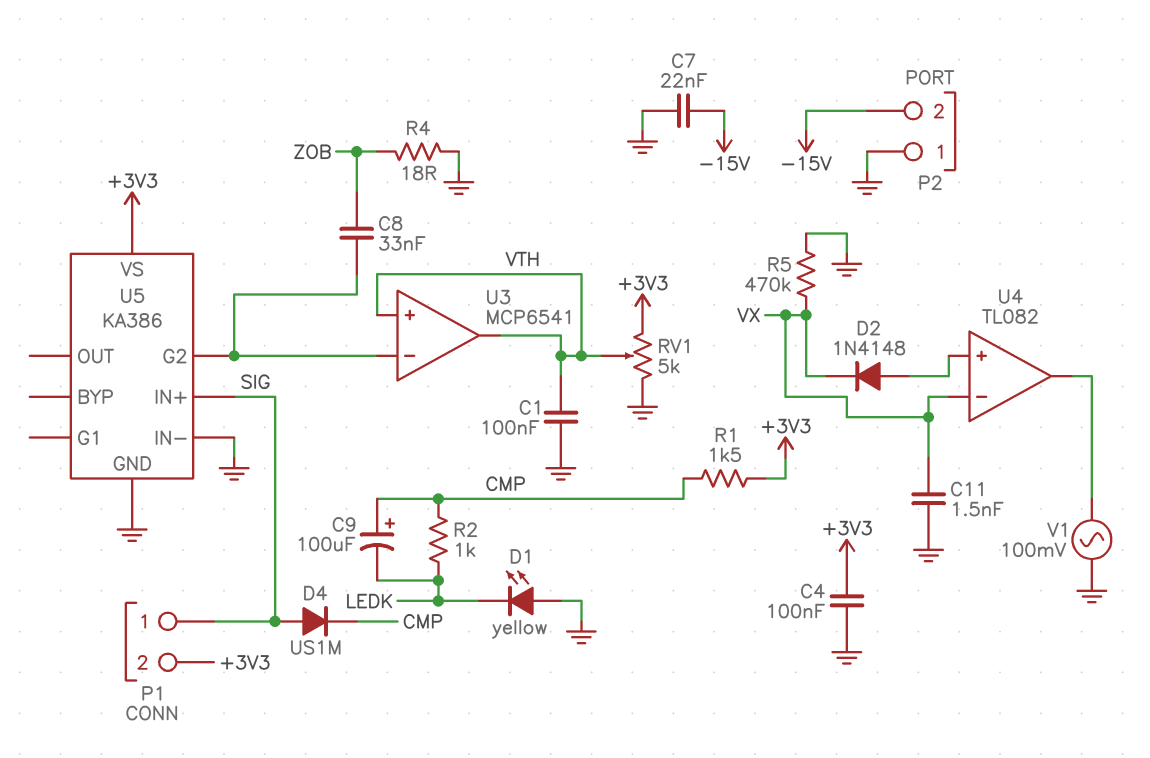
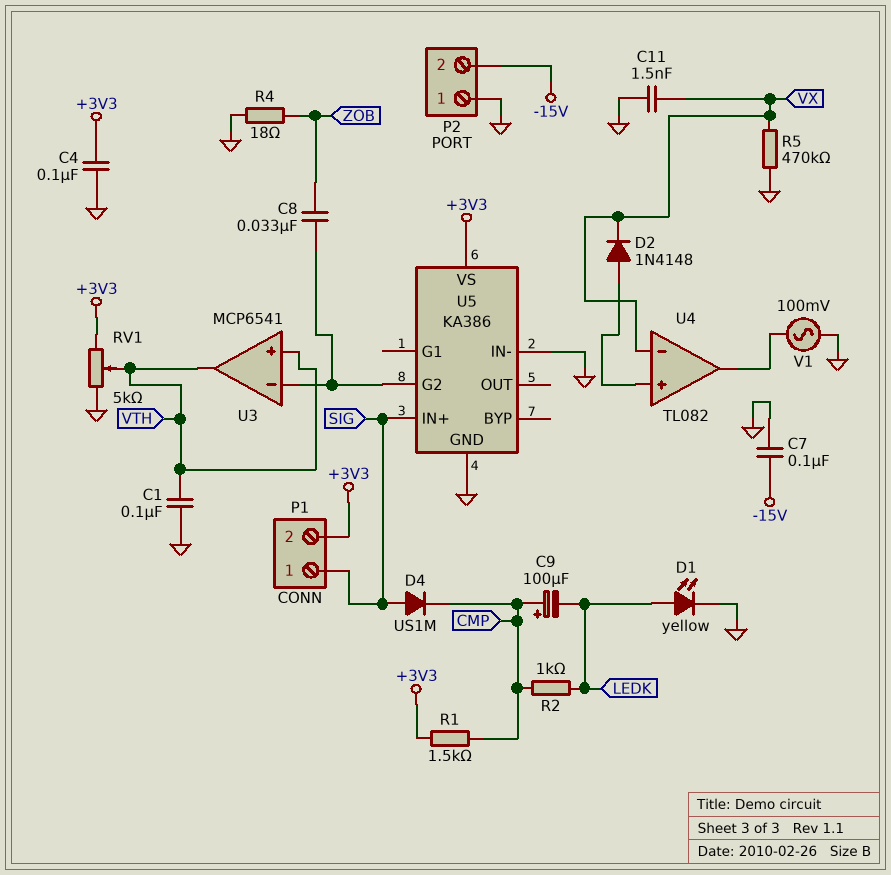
C7: 22nF (-15V, GND) -> 100nF (-15V, GND)
D1: LED yellow (A GND, K LEDK) -> LED yellow (A LEDK, K GND)

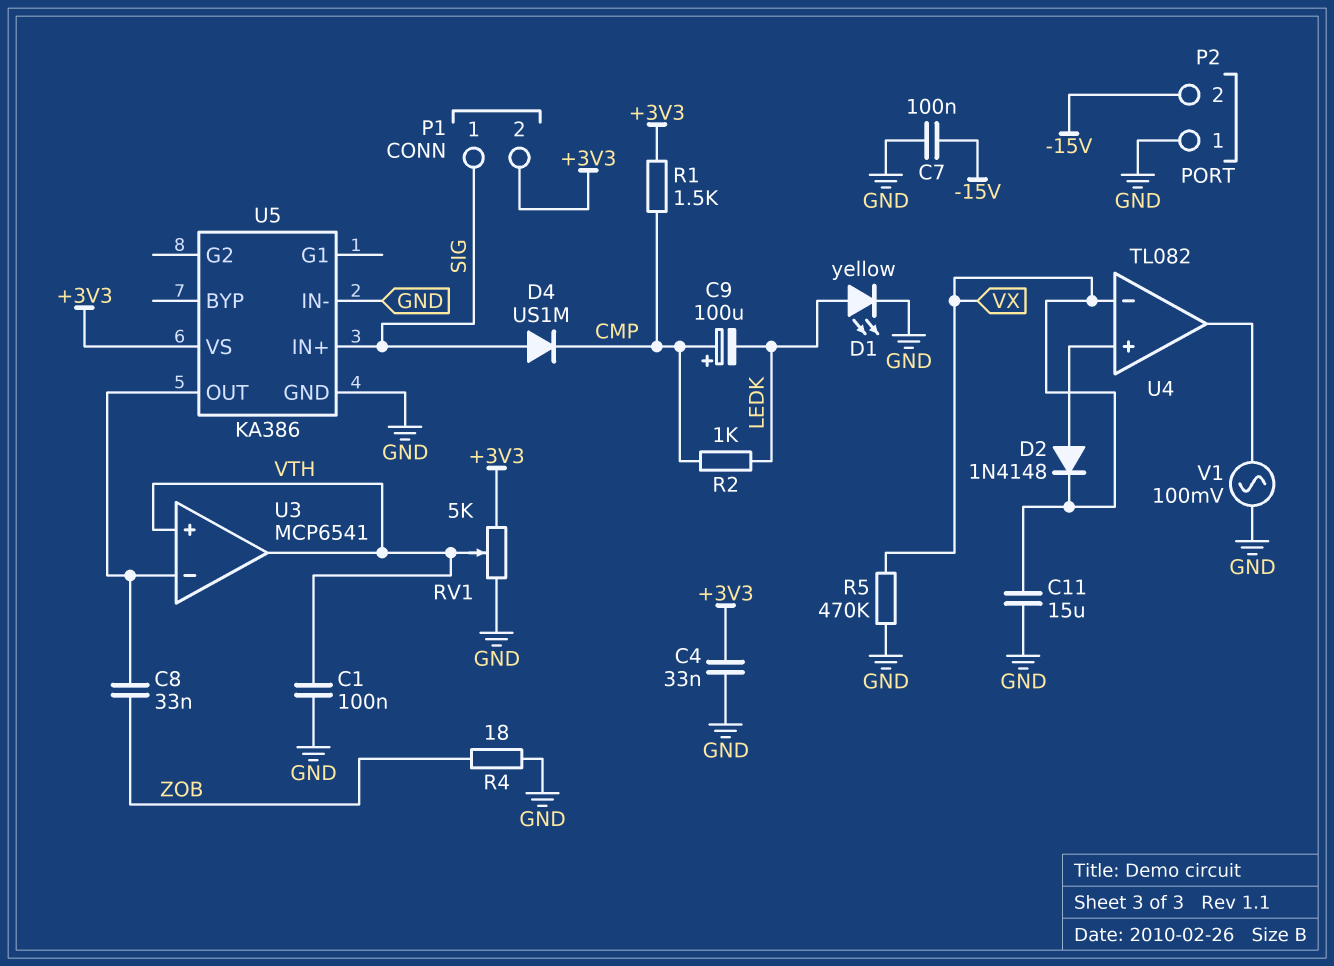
C4: 100nF (+3V3, GND) -> 33nF (+3V3, GND)
C11: 1.5nF (GND, VX) -> 15uF (GND, VX)
U5 pin G2: U3/in- -> none
U5 pin OUT: none -> U3/in-

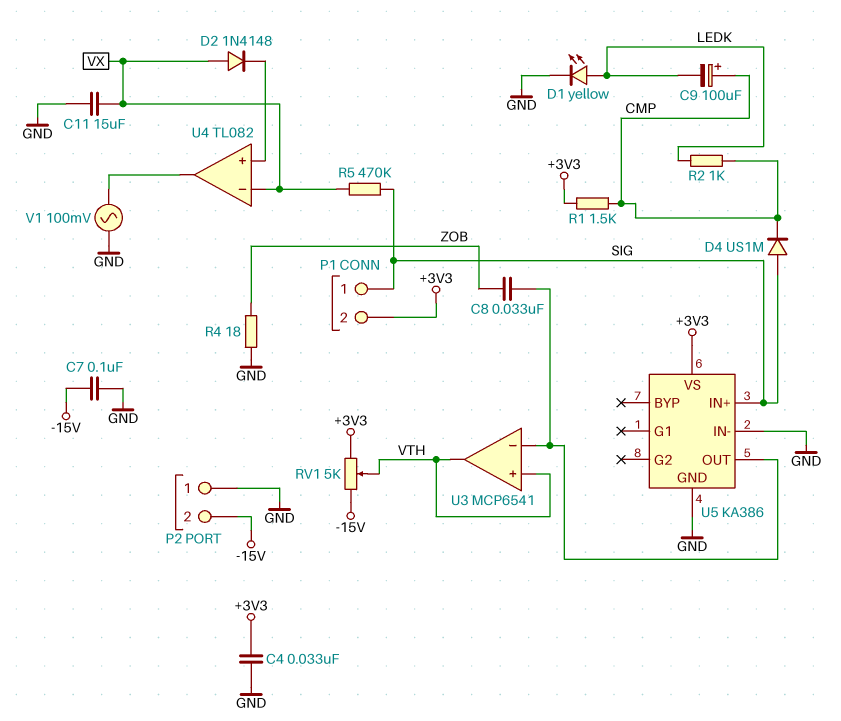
C1: 100nF (GND, VTH) -> none
D2: diode 1N4148 (A U4/in+, K VX) -> diode 1N4148 (A VX, K U4/in+)
R5: 470k (GND, VX) -> 470k (SIG, VX)
RV1: 5k (+3V3, GND, wiper VTH) -> 5k (+3V3, -15V, wiper VTH)

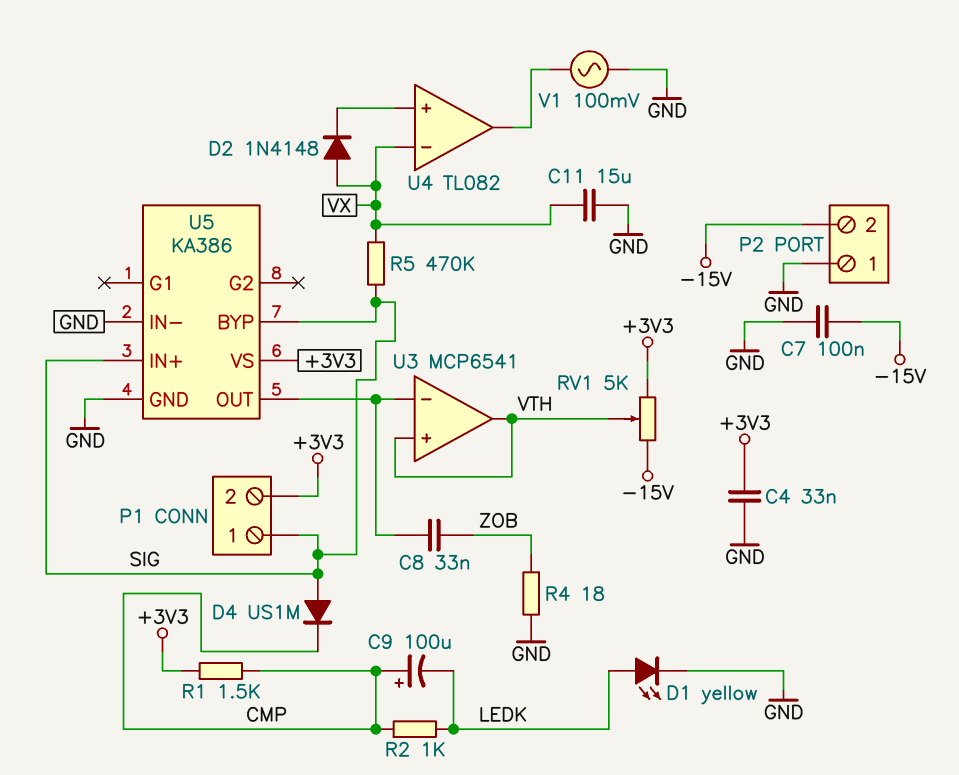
U5 pin BYP: none -> SIG

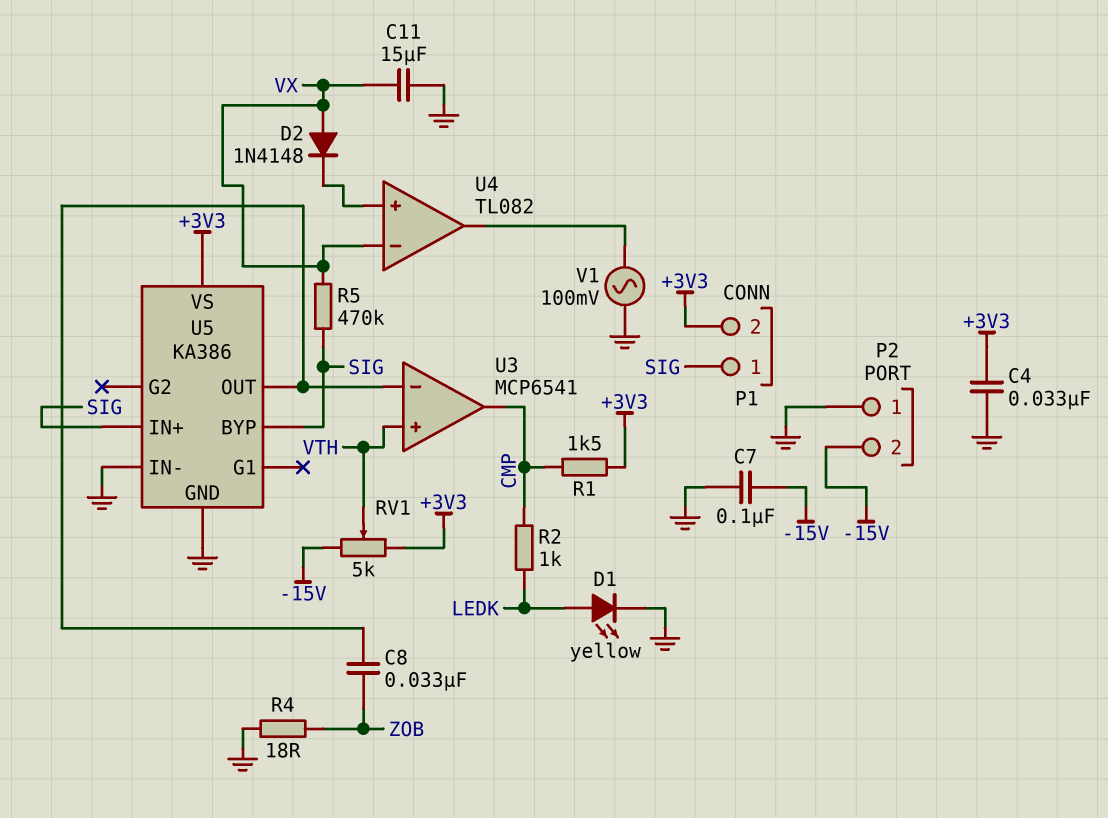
C9: 100uF (plus CMP, minus LEDK) -> none
D4: diode US1M (A SIG, K CMP) -> none
U3 pin out: VTH -> CMP

